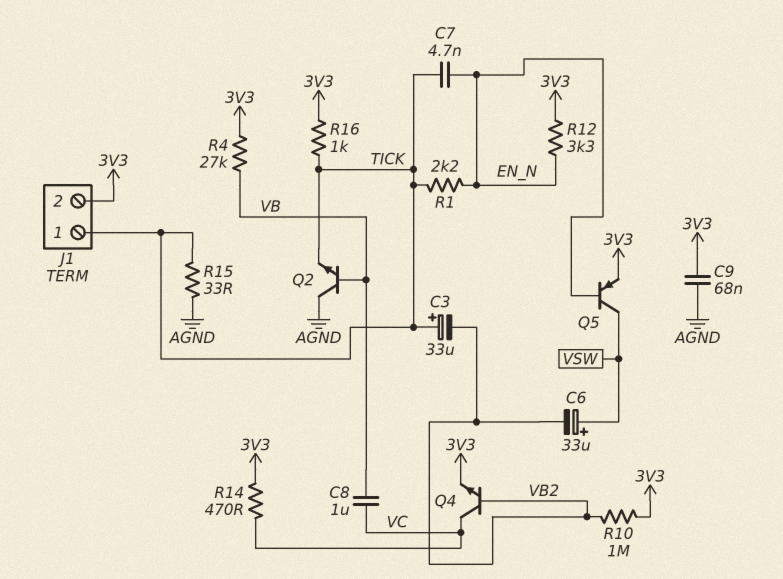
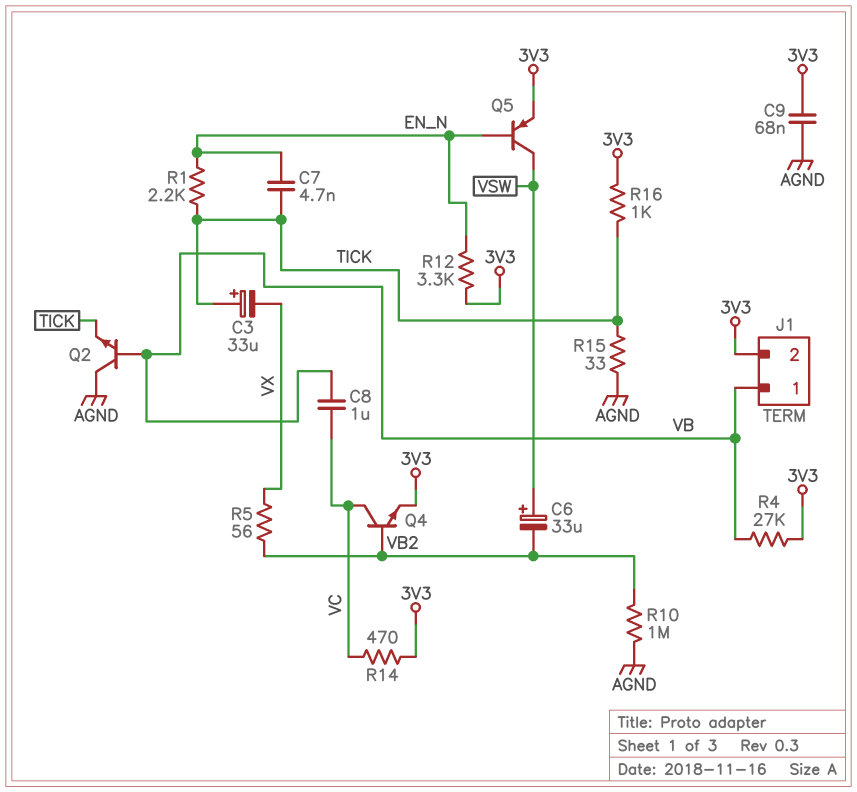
C3: 33uF (plus TICK, minus VB2) -> 33uF (plus TICK, minus VX)
J1 pin 1: TICK -> VB
R5: none -> 56 (VB2, VX)
R10: 1M (3V3, VB2) -> 1M (AGND, VB2)

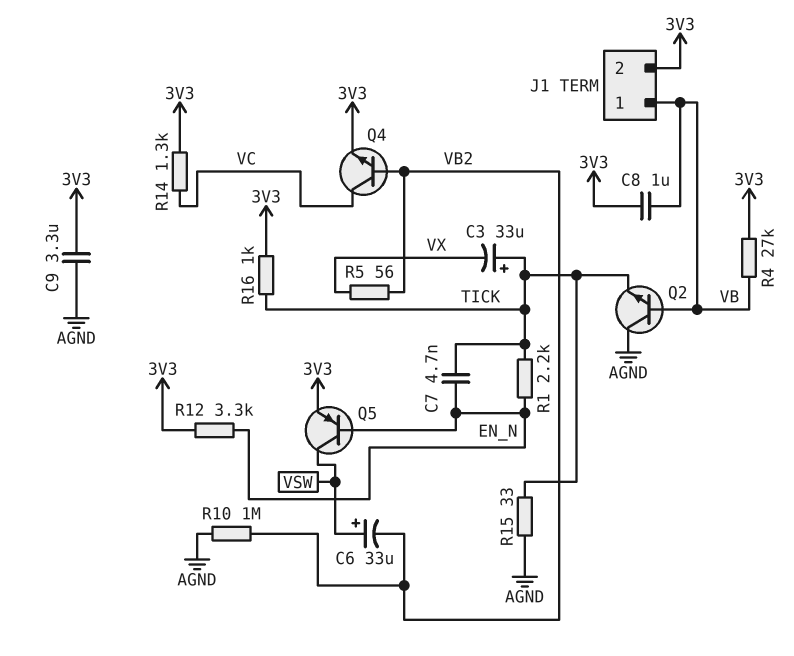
C8: 1uF (VB, VC) -> 1uF (3V3, VB)
C9: 68nF (3V3, AGND) -> 3.3uF (3V3, AGND)
R14: 470 (3V3, VC) -> 1.3k (3V3, VC)

